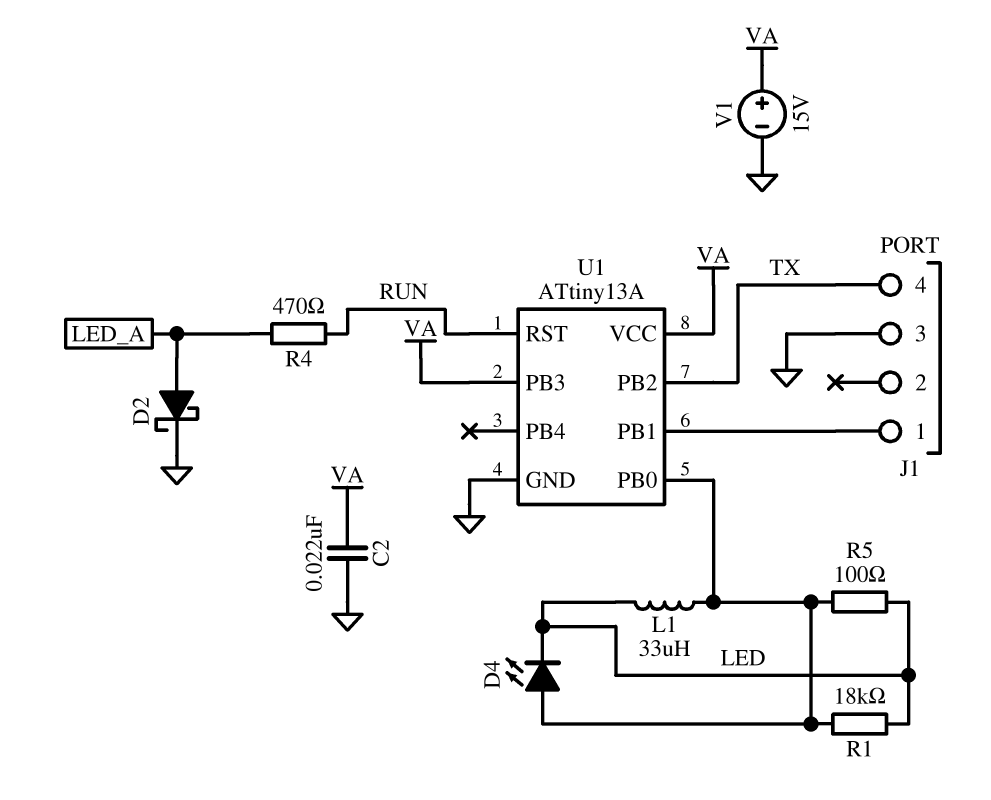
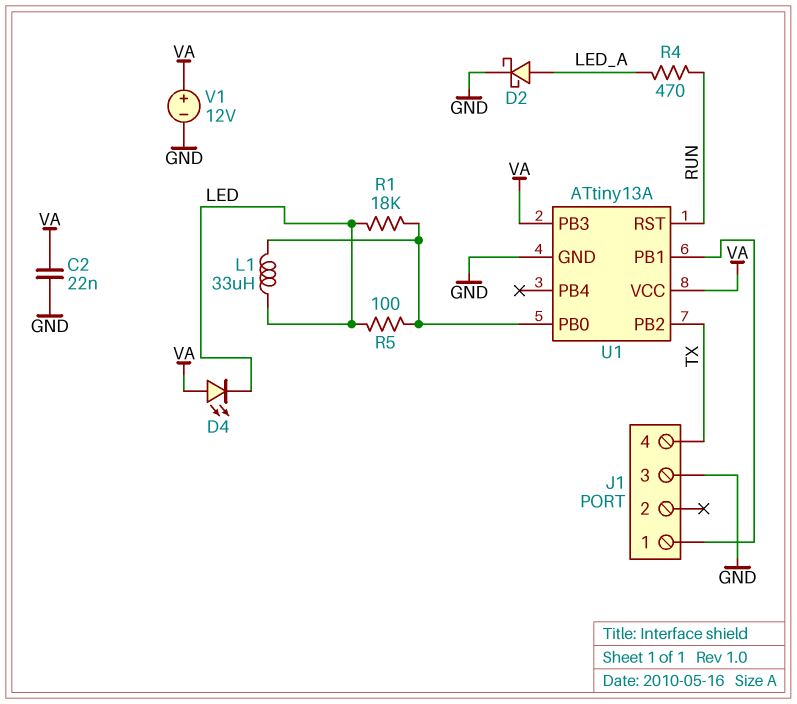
D4: LED (A U1/PB0, K LED) -> LED (A VA, K LED)
V1: 15V (plus VA, minus GND) -> 12V (plus VA, minus GND)

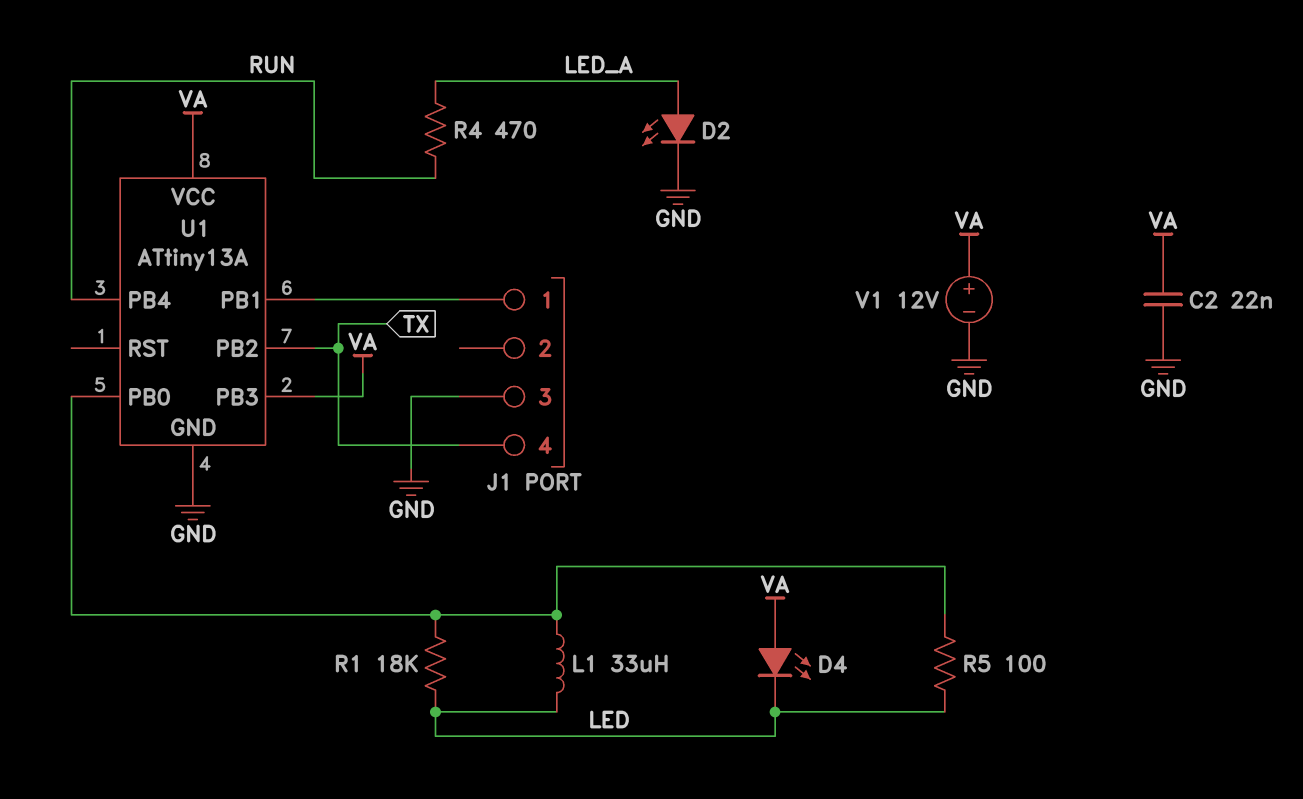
D2: schottky (A LED_A, K GND) -> LED (A LED_A, K GND)
U1 pin PB4: none -> RUN
U1 pin RST: RUN -> none

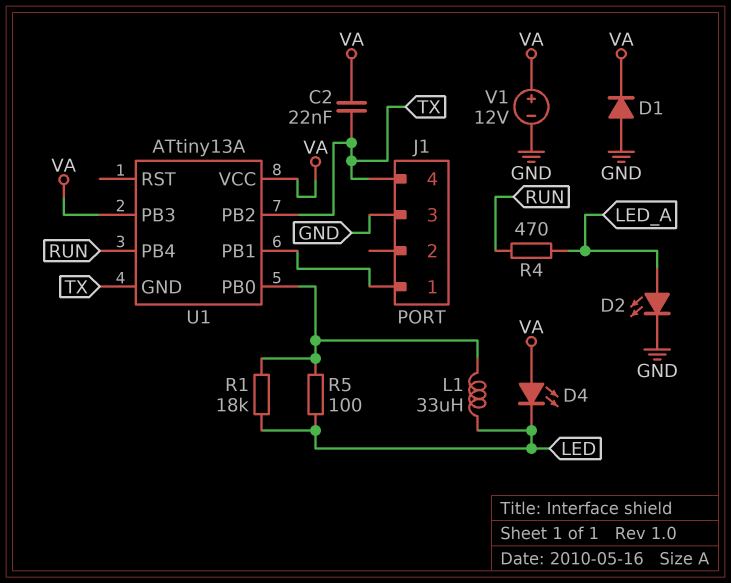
C2: 22nF (GND, VA) -> 22nF (TX, VA)
D1: none -> diode (A GND, K VA)
U1 pin GND: GND -> TX

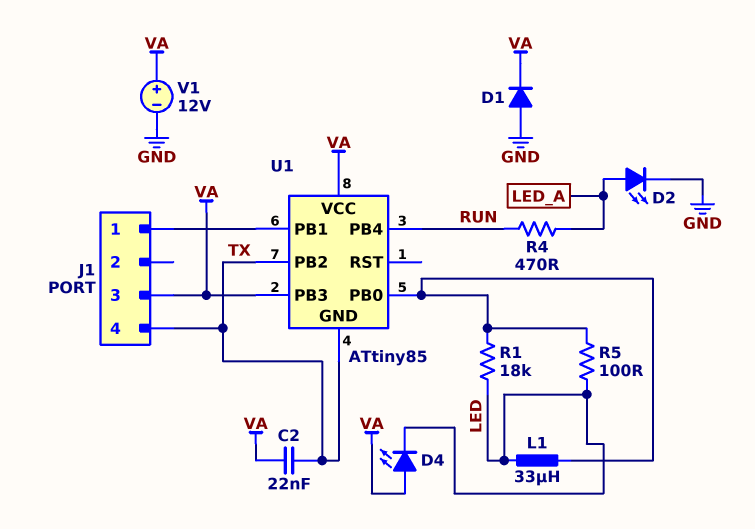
J1 pin 3: GND -> VA
U1: ATtiny13A -> ATtiny85

